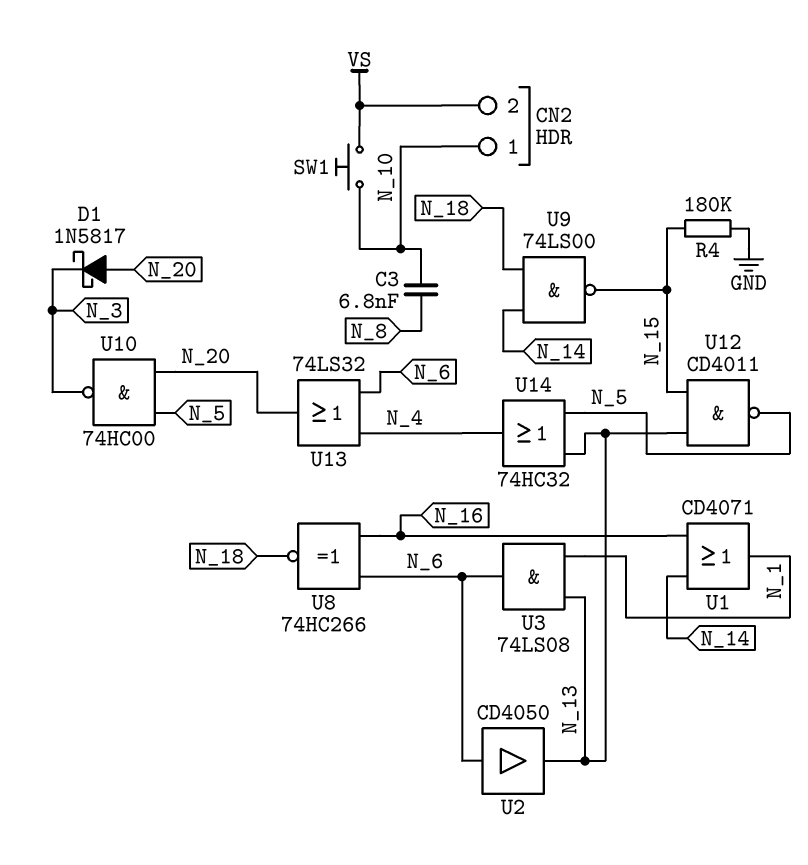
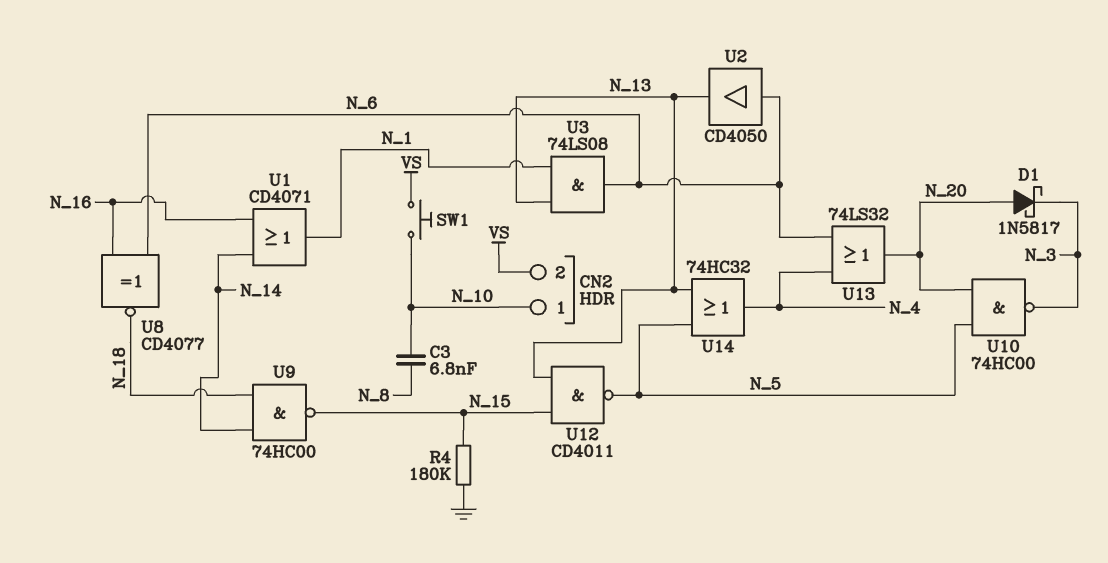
U8: XNOR 74HC266 (in N_6, in N_16, out N_18) -> XNOR CD4077 (in N_6, in N_16, out N_18)
U9: NAND 74LS00 (in N_14, in N_18, out N_15) -> NAND 74HC00 (in N_14, in N_18, out N_15)

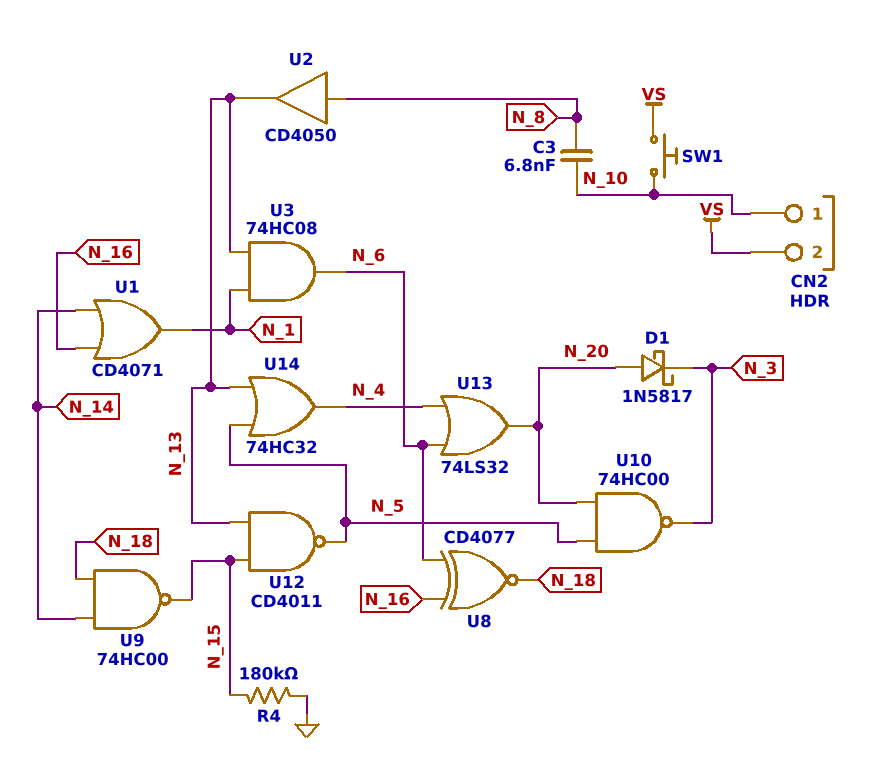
U2: buffer CD4050 (in N_6, out N_13) -> buffer CD4050 (in N_8, out N_13)
U3: AND 74LS08 (in N_1, in N_13, out N_6) -> AND 74HC08 (in N_1, in N_13, out N_6)

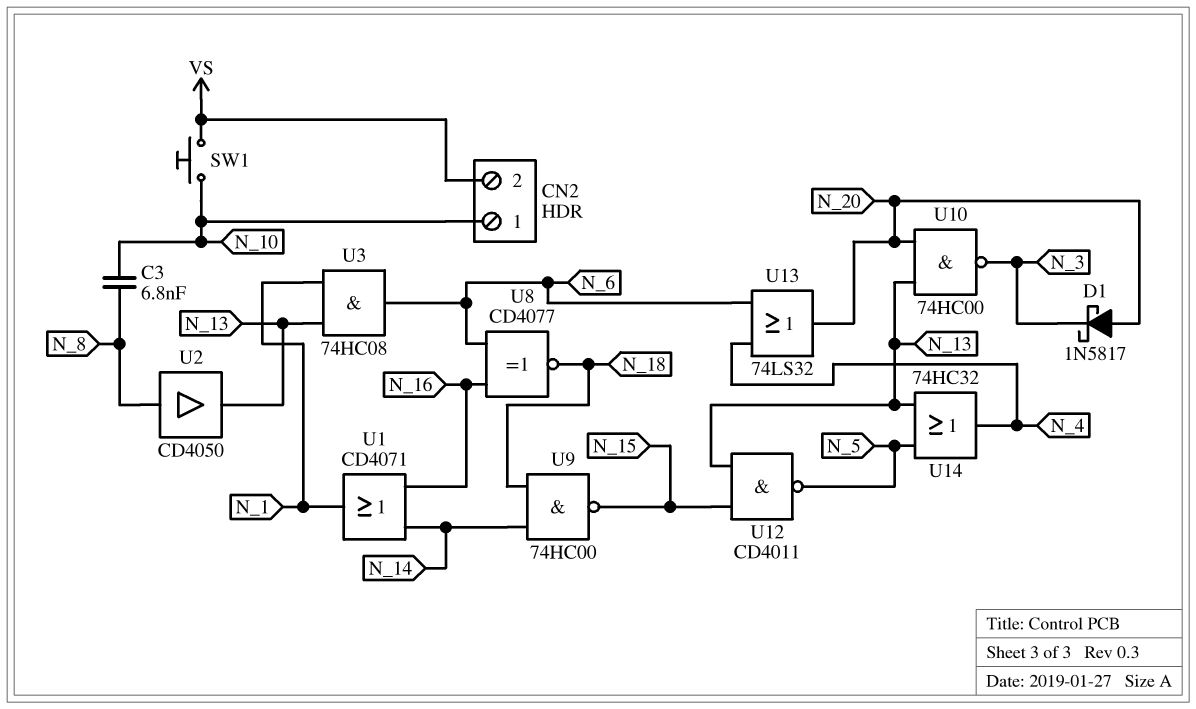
R4: 180k (GND, N_15) -> none
U10: NAND 74HC00 (in N_5, in N_20, out N_3) -> NAND 74HC00 (in N_13, in N_20, out N_3)

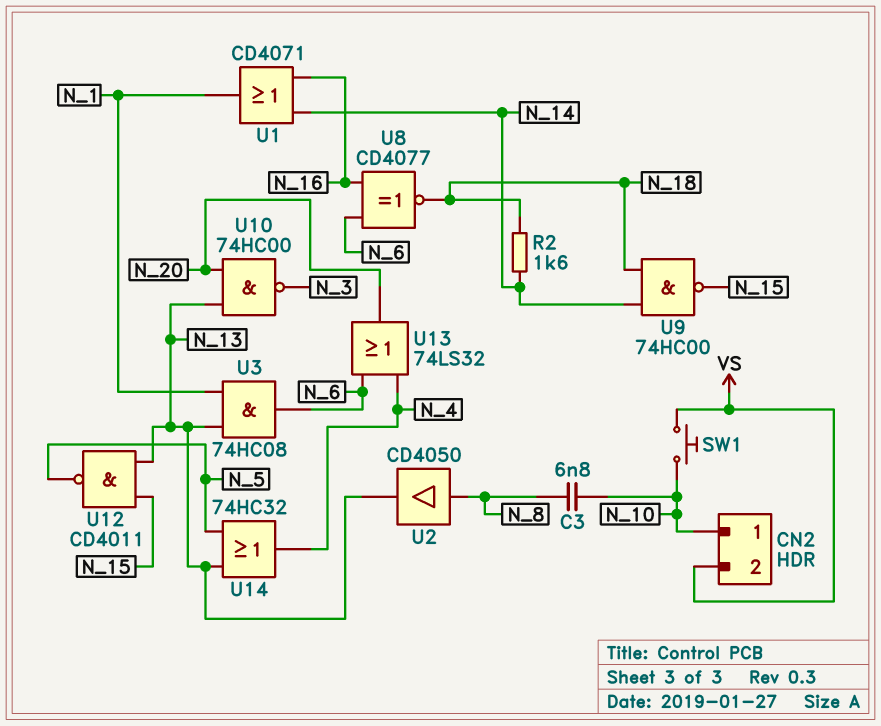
D1: schottky 1N5817 (A N_20, K N_3) -> none
R2: none -> 1.6k (N_14, N_18)

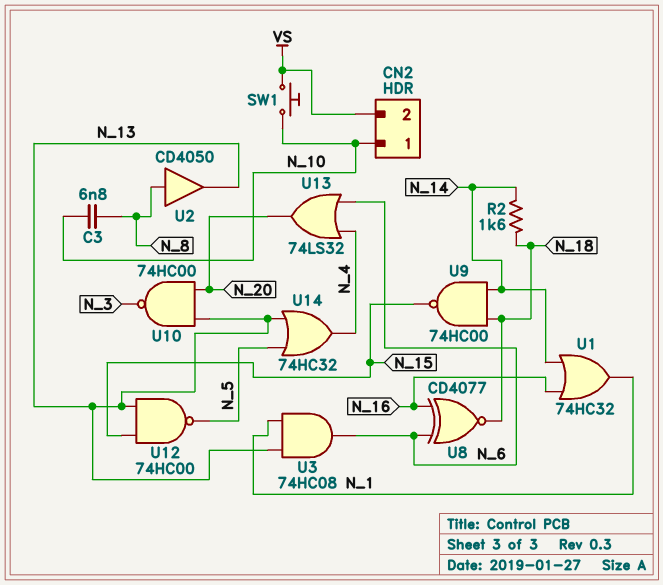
U1: OR CD4071 (in N_14, in N_16, out N_1) -> OR 74HC32 (in N_14, in N_16, out N_1)
U12: NAND CD4011 (in N_13, in N_15, out N_5) -> NAND 74HC00 (in N_13, in N_15, out N_5)

